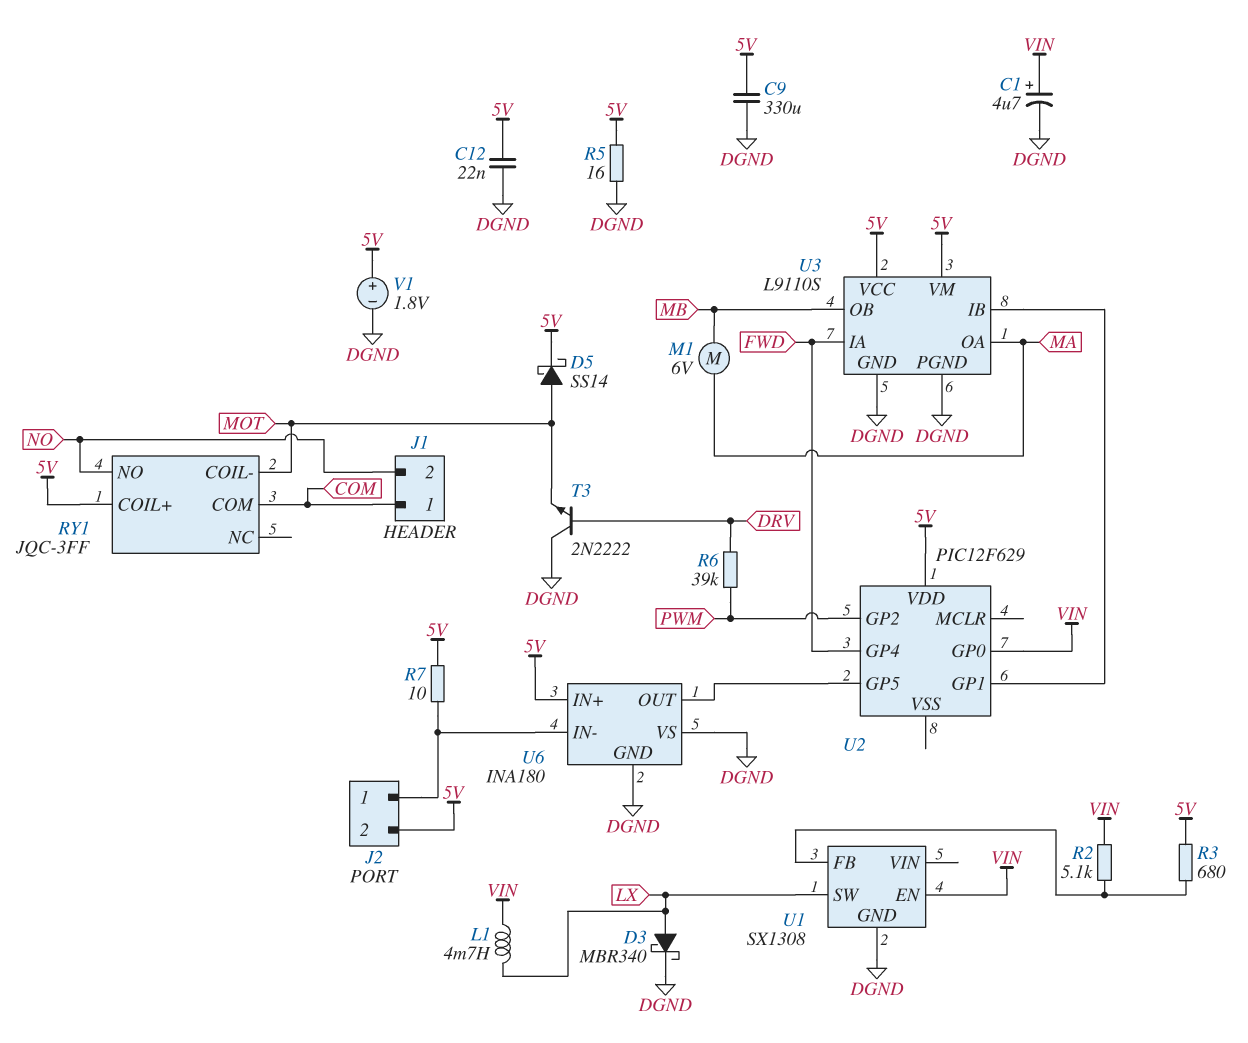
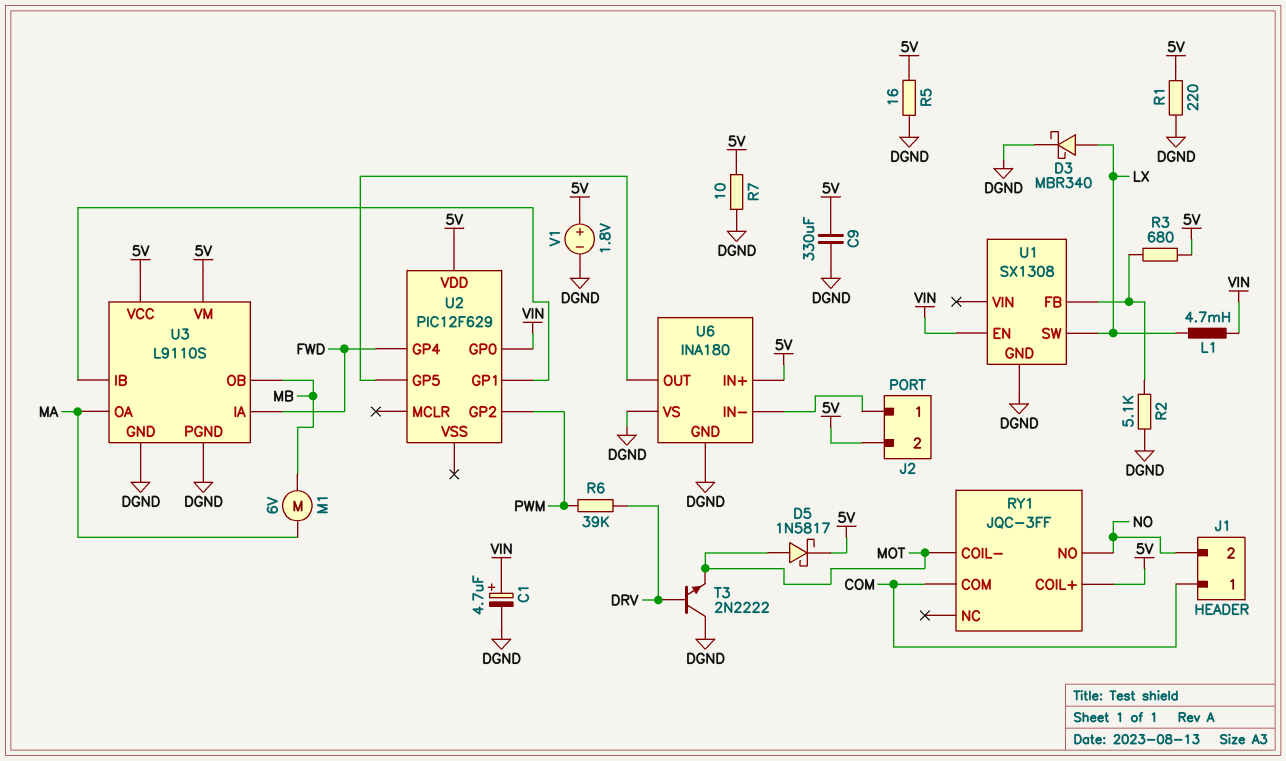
C12: 22nF (5V, DGND) -> none
D5: schottky SS14 (A MOT, K 5V) -> schottky 1N5817 (A MOT, K 5V)
R1: none -> 220 (5V, DGND)
R2: 5.1k (U1/FB, VIN) -> 5.1k (DGND, U1/FB)
R7: 10 (5V, J2/1) -> 10 (5V, DGND)

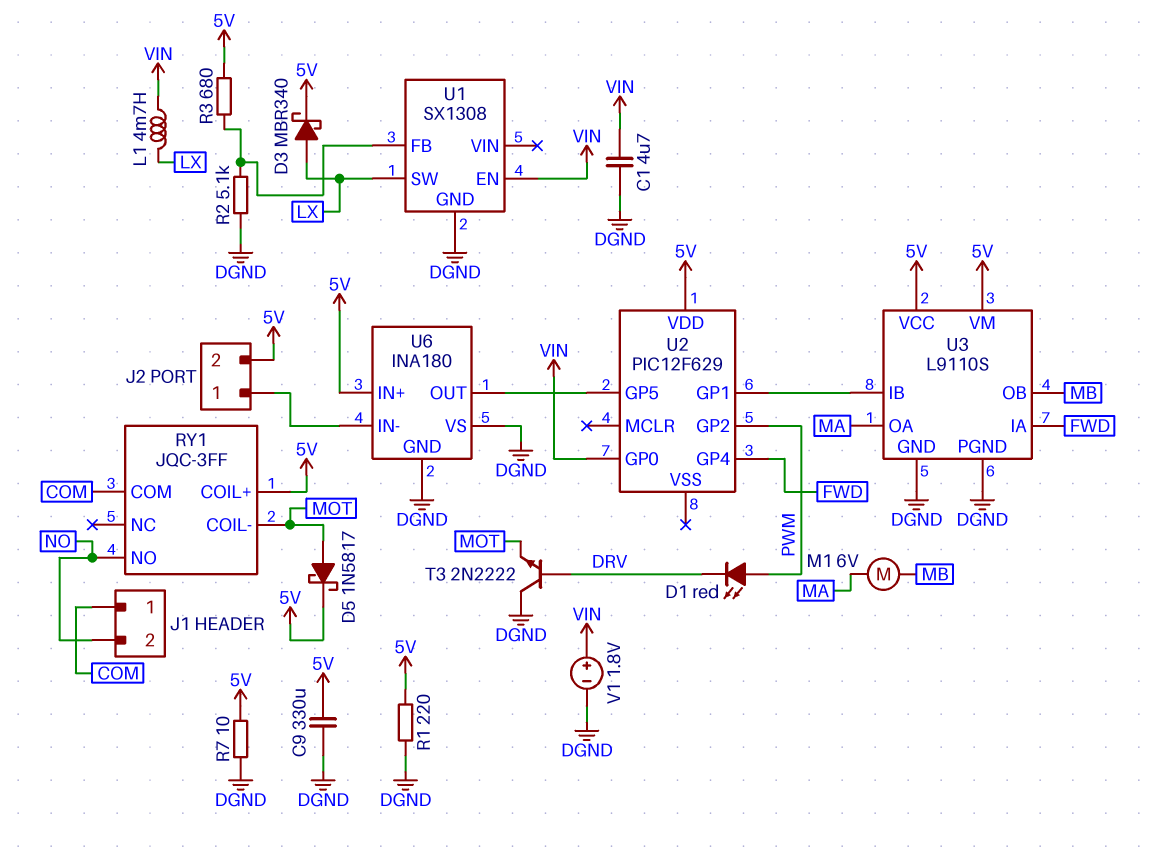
C1: 4.7uF (plus VIN, minus DGND) -> 4.7uF (DGND, VIN)
D1: none -> LED red (A PWM, K DRV)
D3: schottky MBR340 (A LX, K DGND) -> schottky MBR340 (A LX, K 5V)
R5: 16 (5V, DGND) -> none
R6: 39k (DRV, PWM) -> none
V1: 1.8V (plus 5V, minus DGND) -> 1.8V (plus VIN, minus DGND)

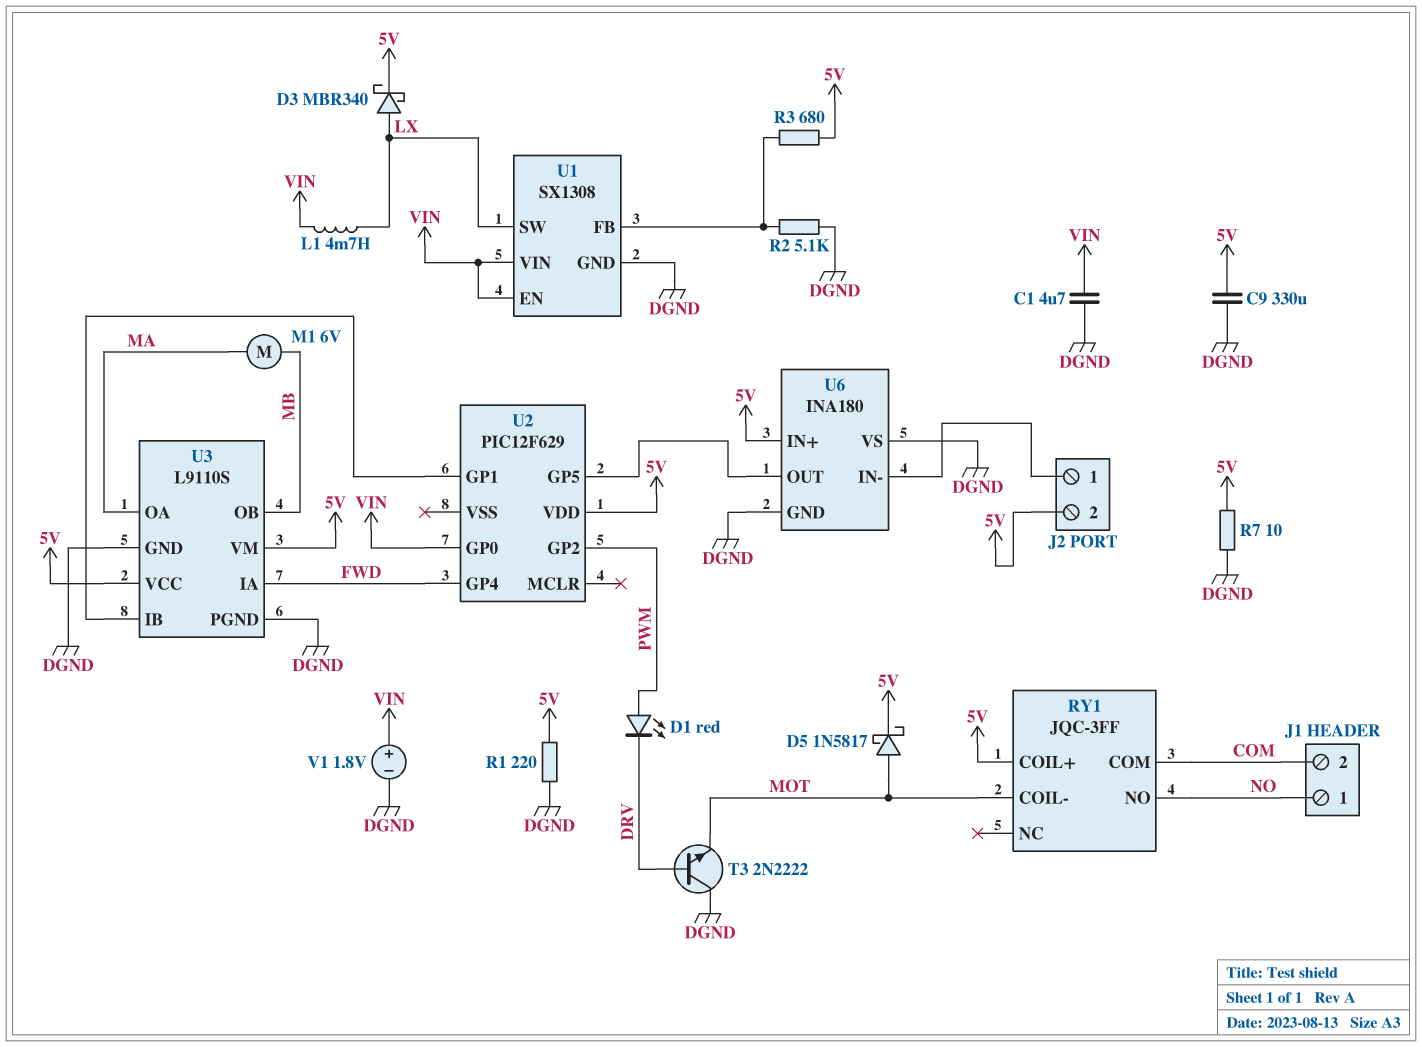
J1 pin 1: COM -> NO
J1 pin 2: NO -> COM
U1 pin VIN: none -> VIN

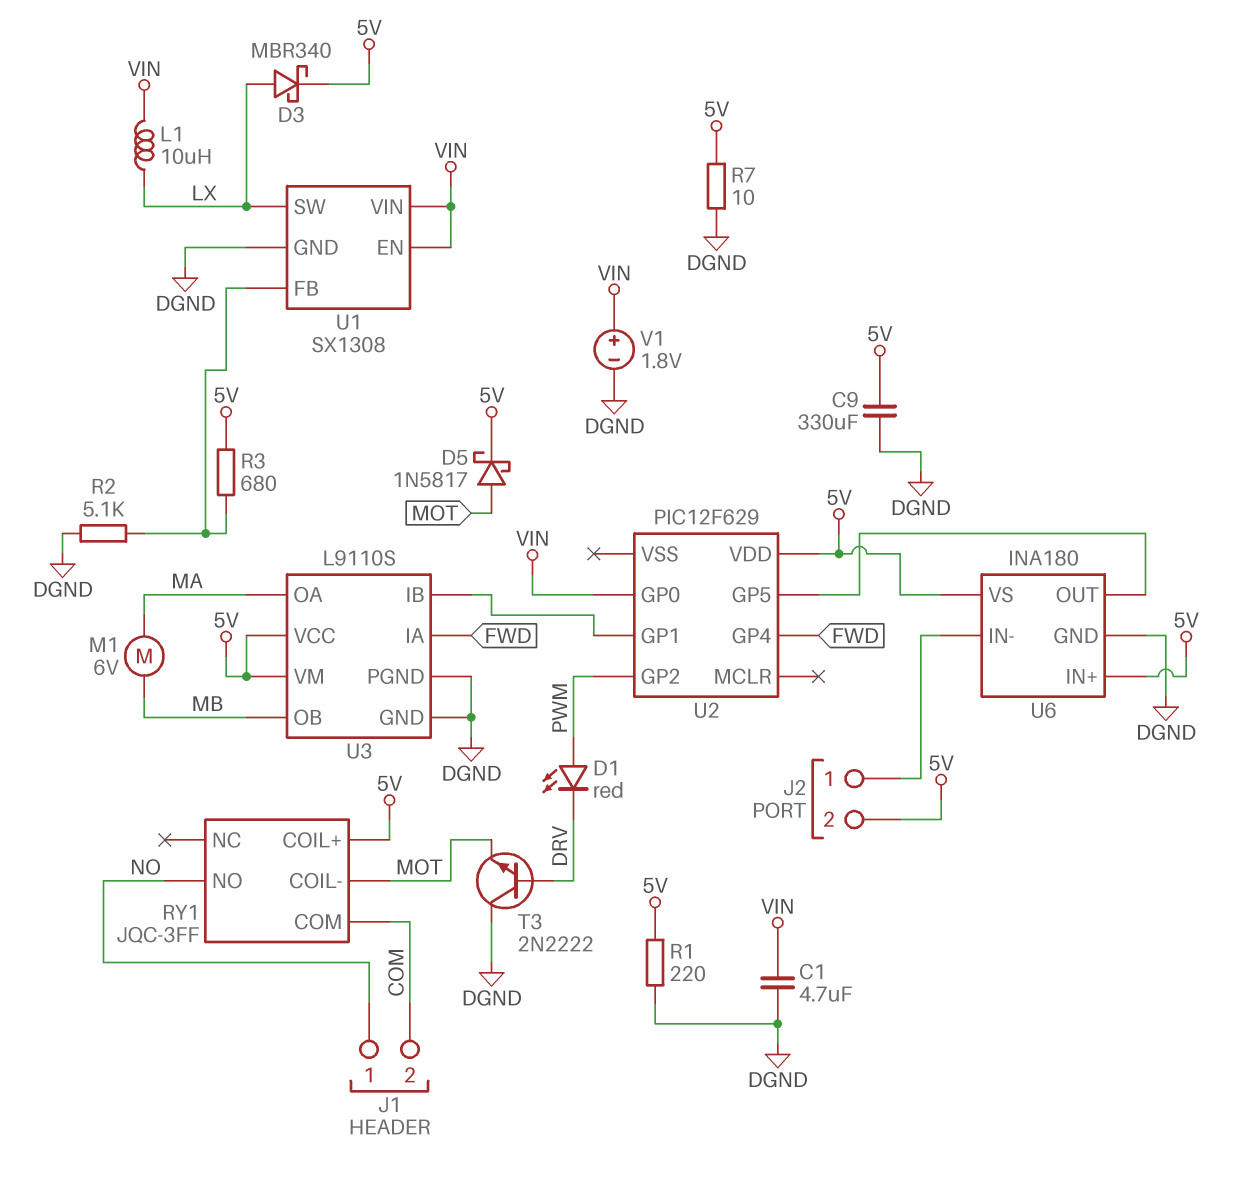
L1: 4.7mH (LX, VIN) -> 10uH (LX, VIN)
U6 pin VS: DGND -> 5V

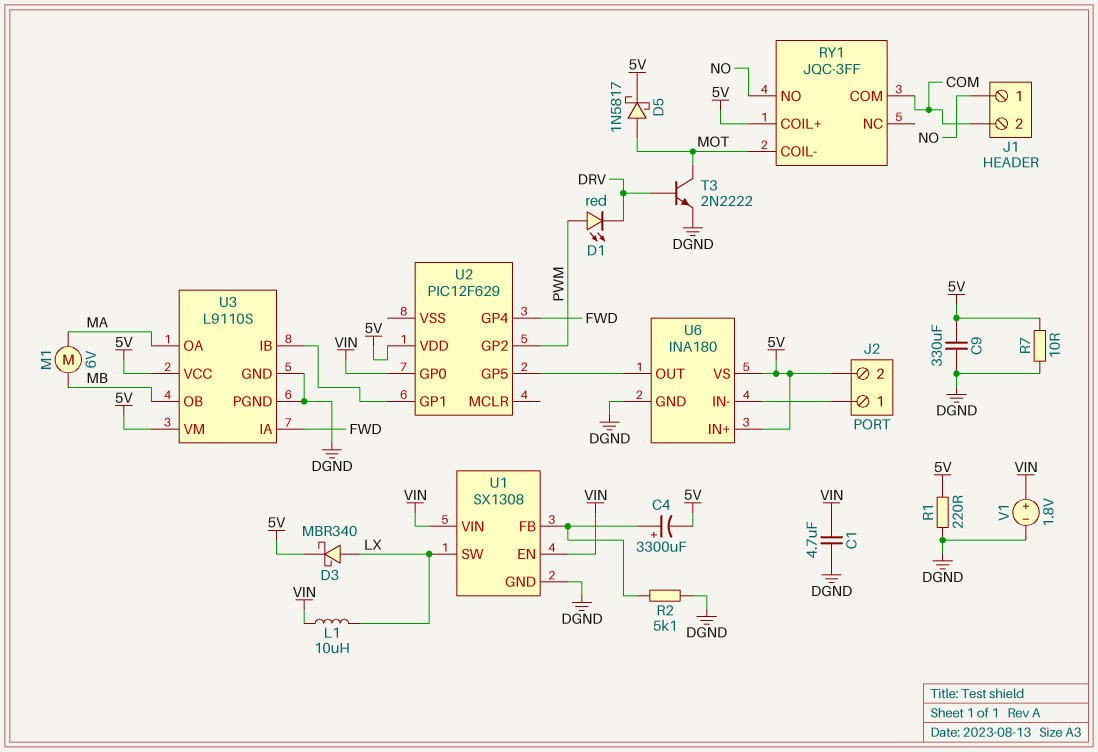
C4: none -> 3300uF (plus U1/FB, minus 5V)
R3: 680 (5V, U1/FB) -> none
T3: NPN 2N2222 (B DRV, C DGND, E MOT) -> NPN 2N2222 (B DRV, C MOT, E DGND)

